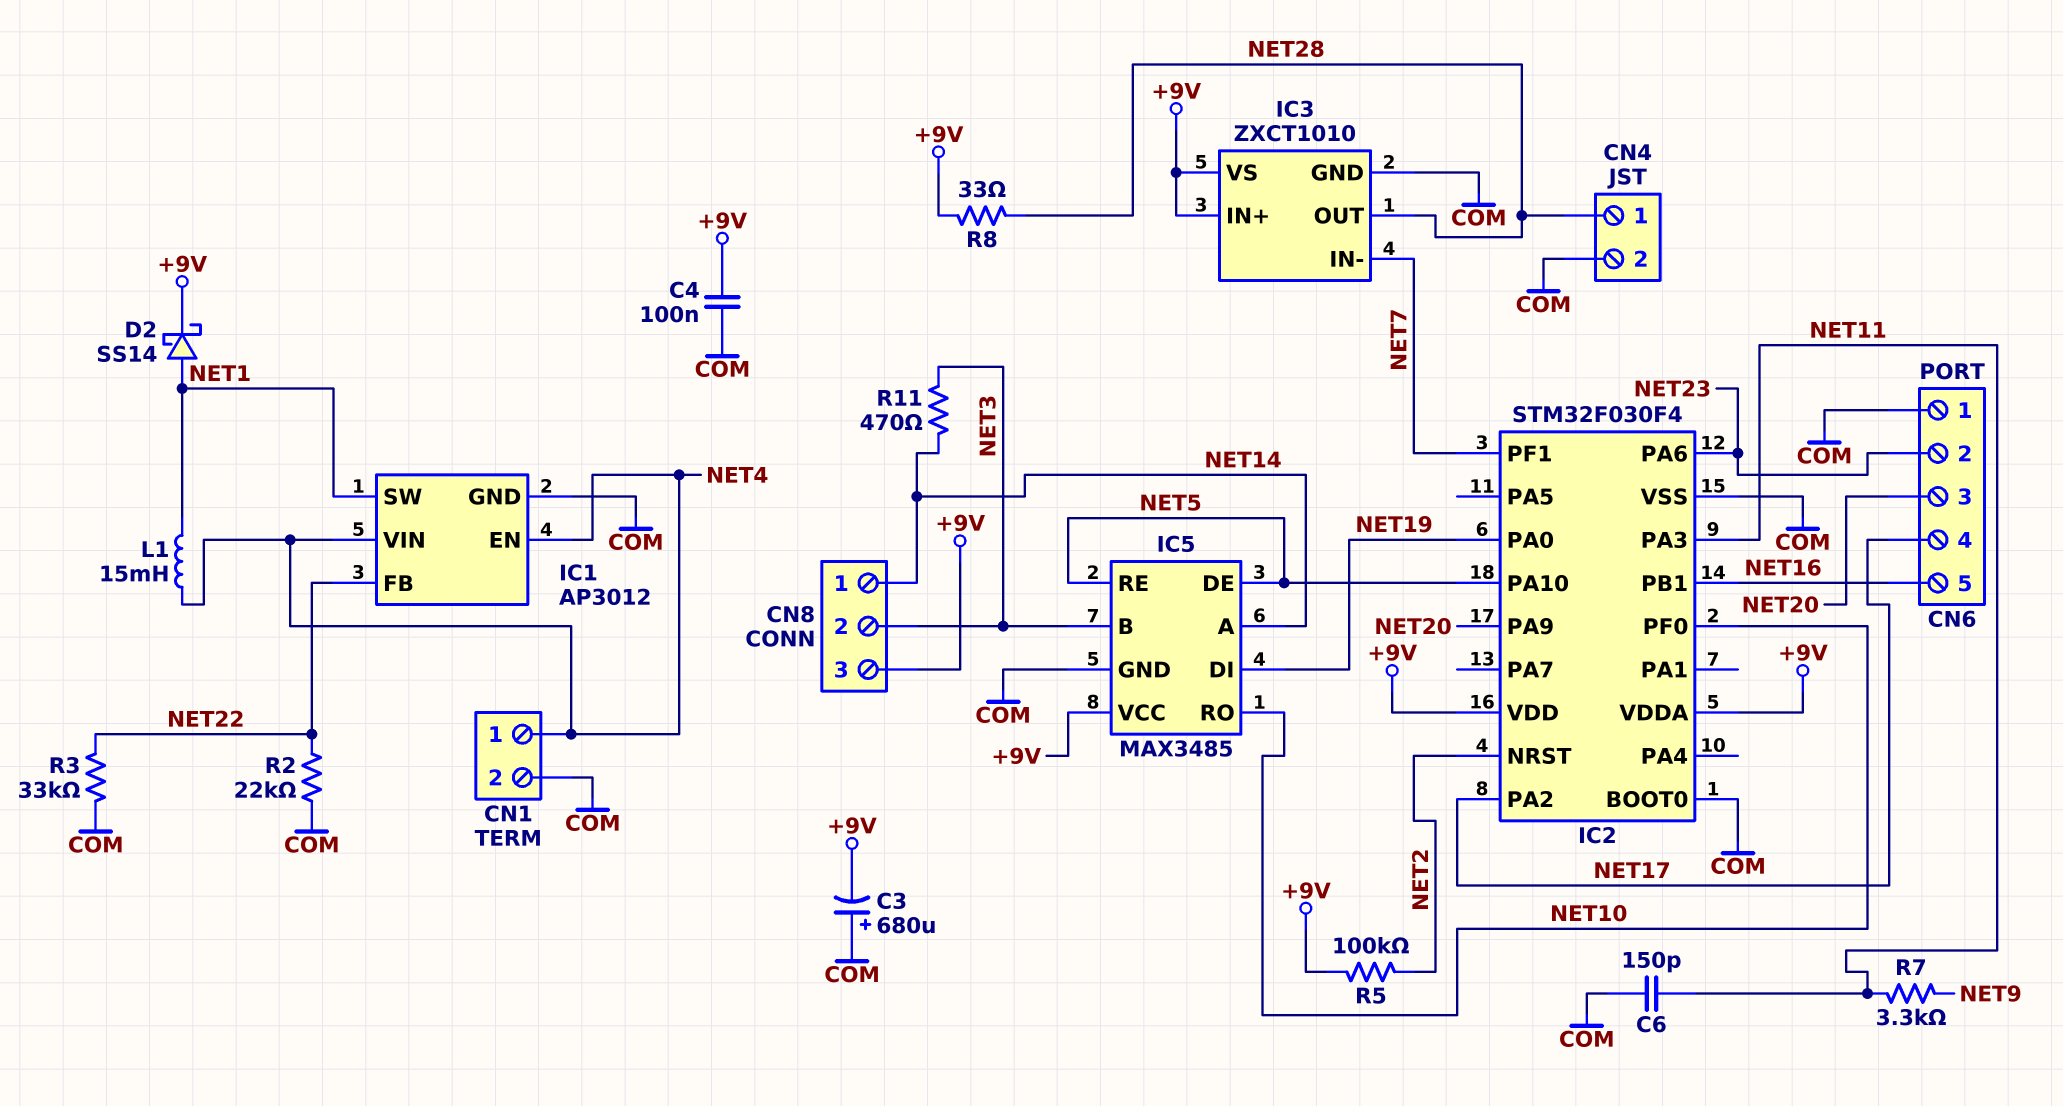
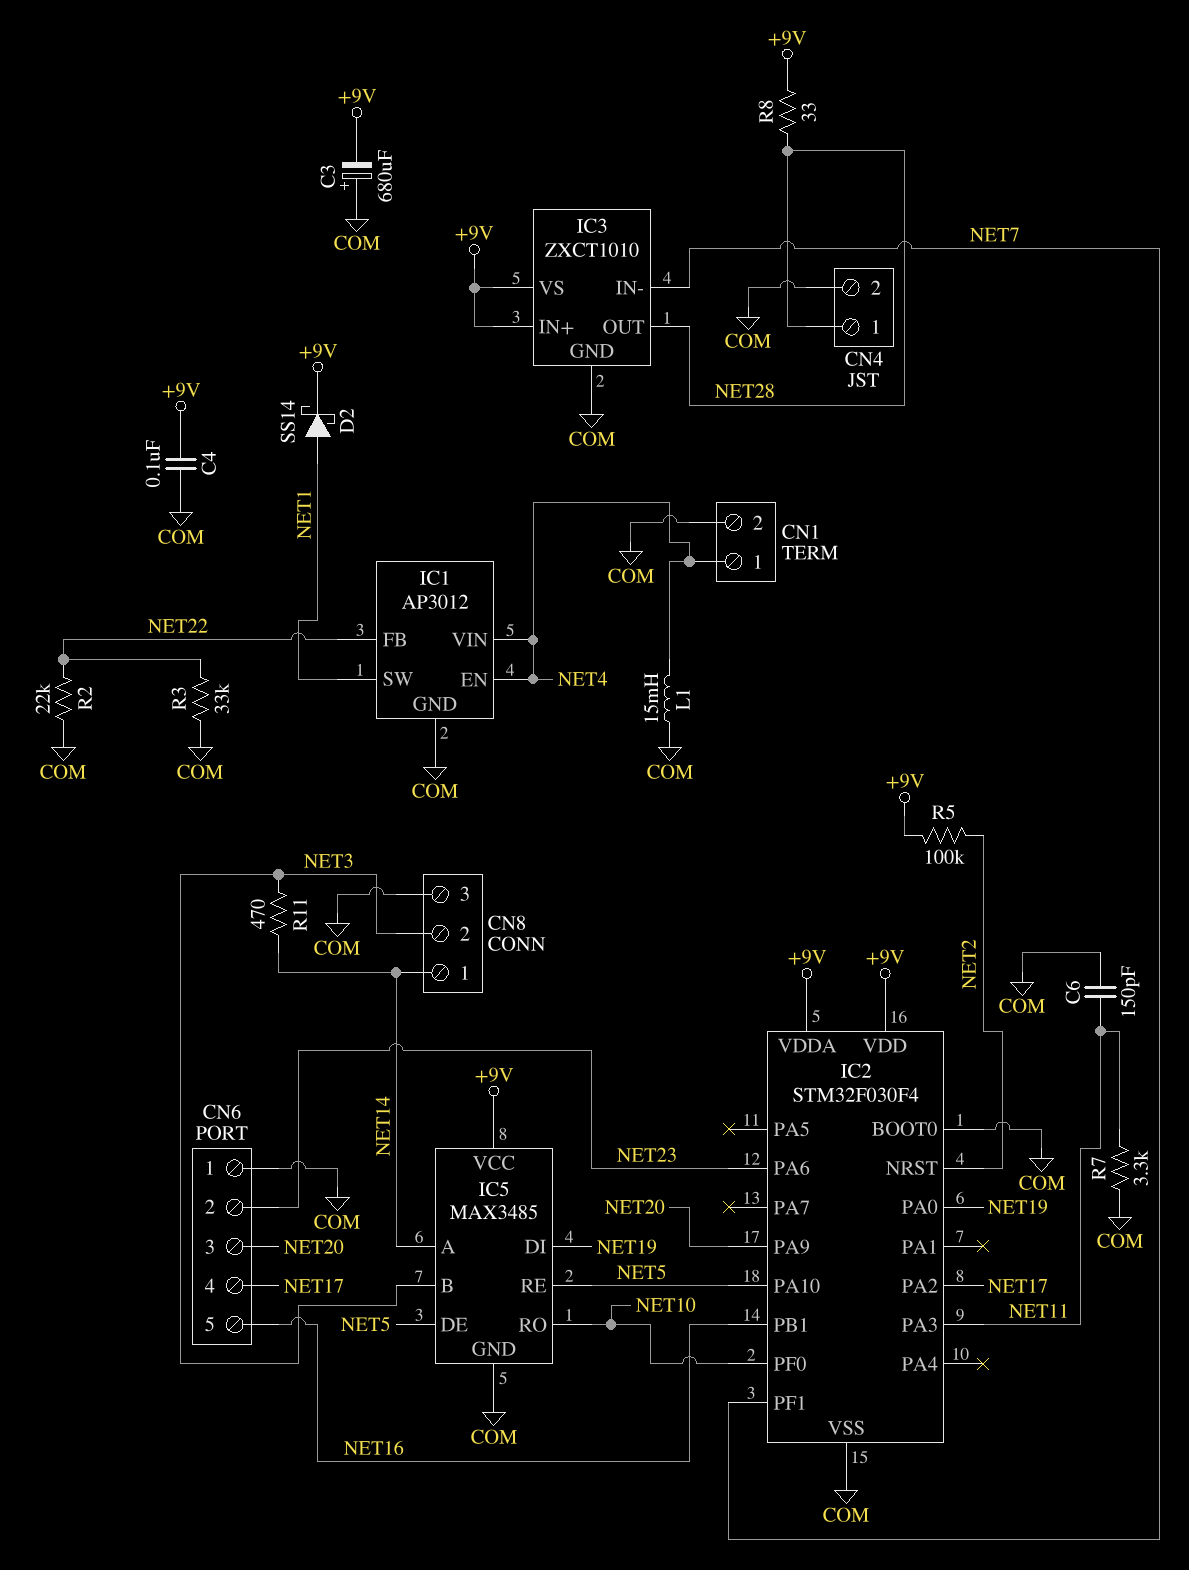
CN8 pin 3: +9V -> COM
L1: 15mH (NET1, NET4) -> 15mH (COM, NET4)
R7: 3.3k (NET9, NET11) -> 3.3k (COM, NET11)

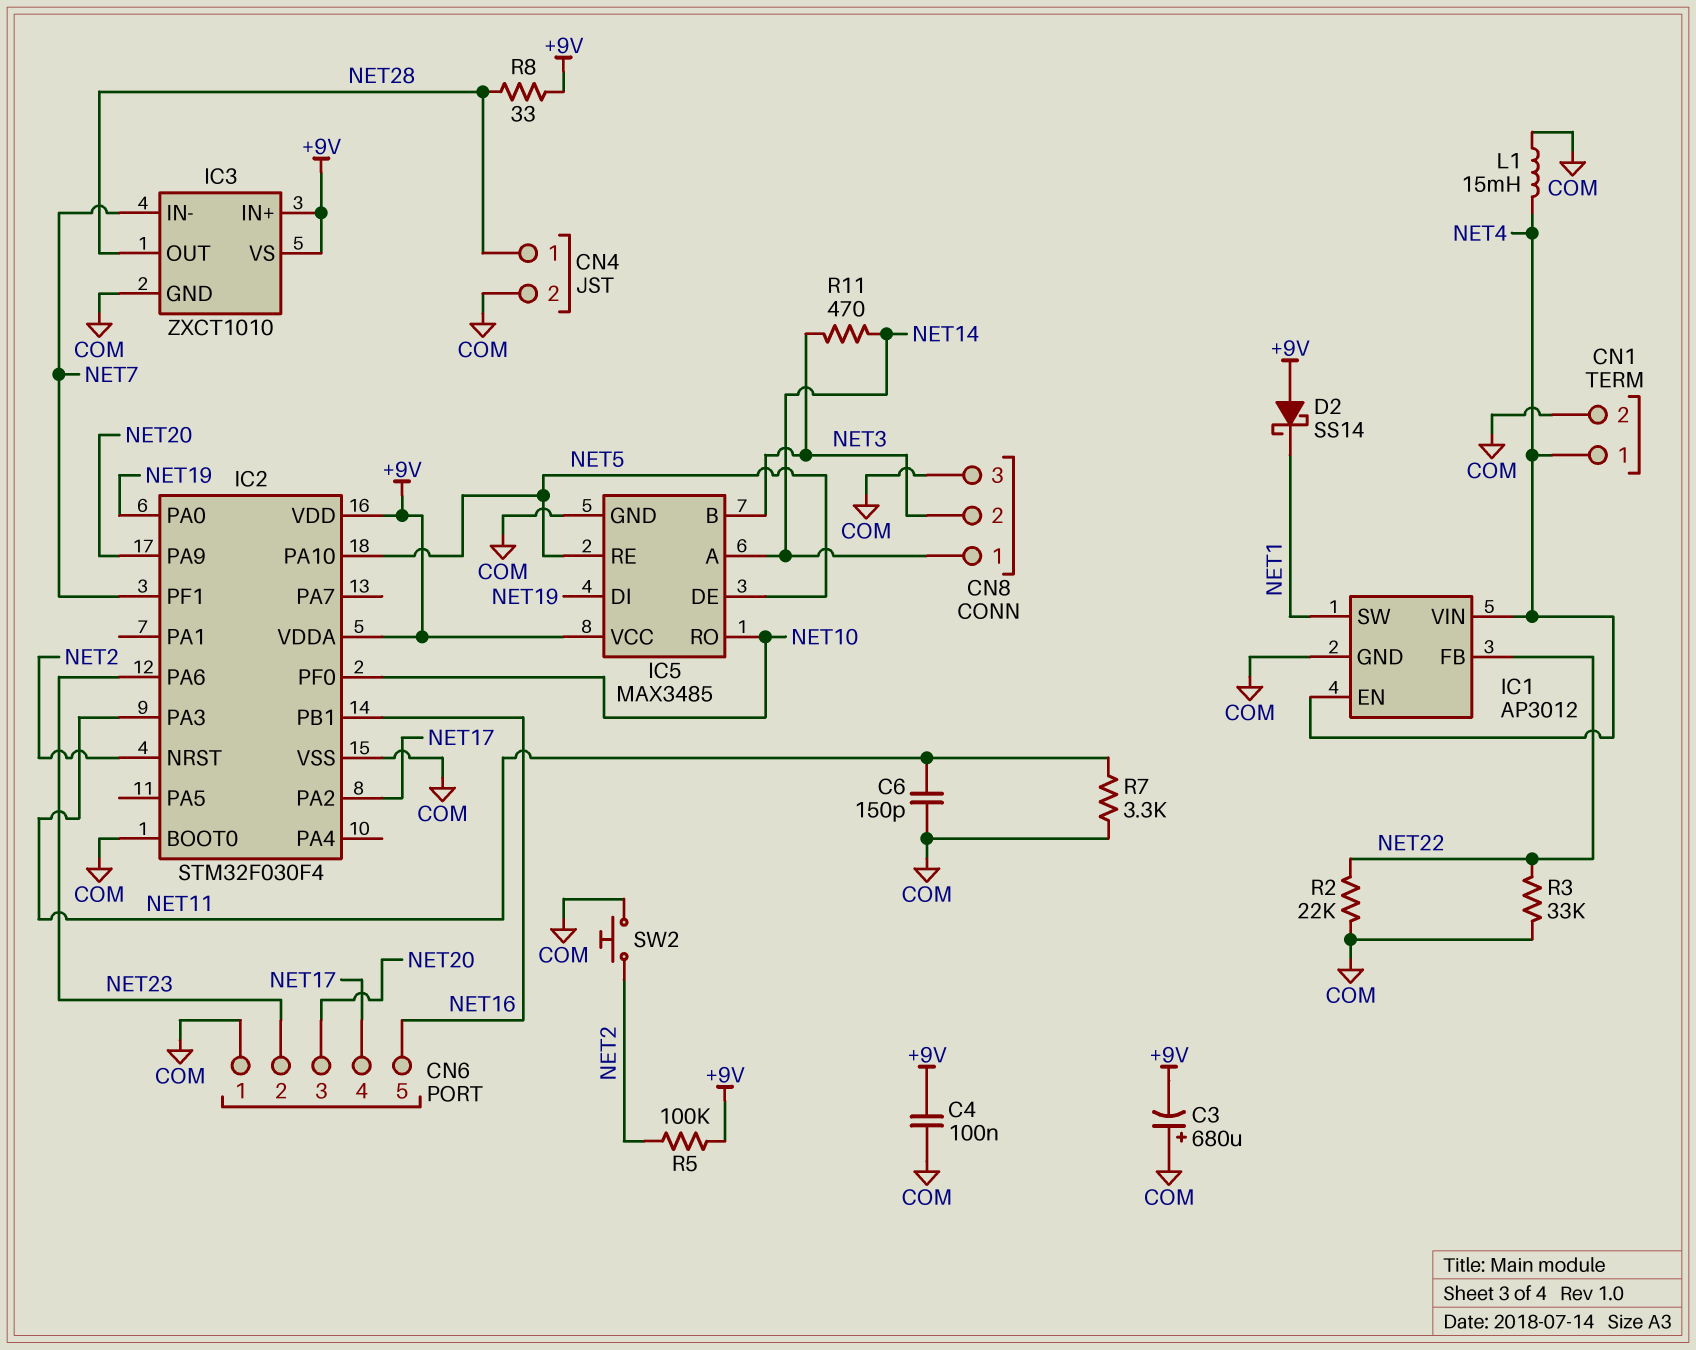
D2: schottky SS14 (A NET1, K +9V) -> schottky SS14 (A +9V, K NET1)
SW2: none -> button (COM, NET2)

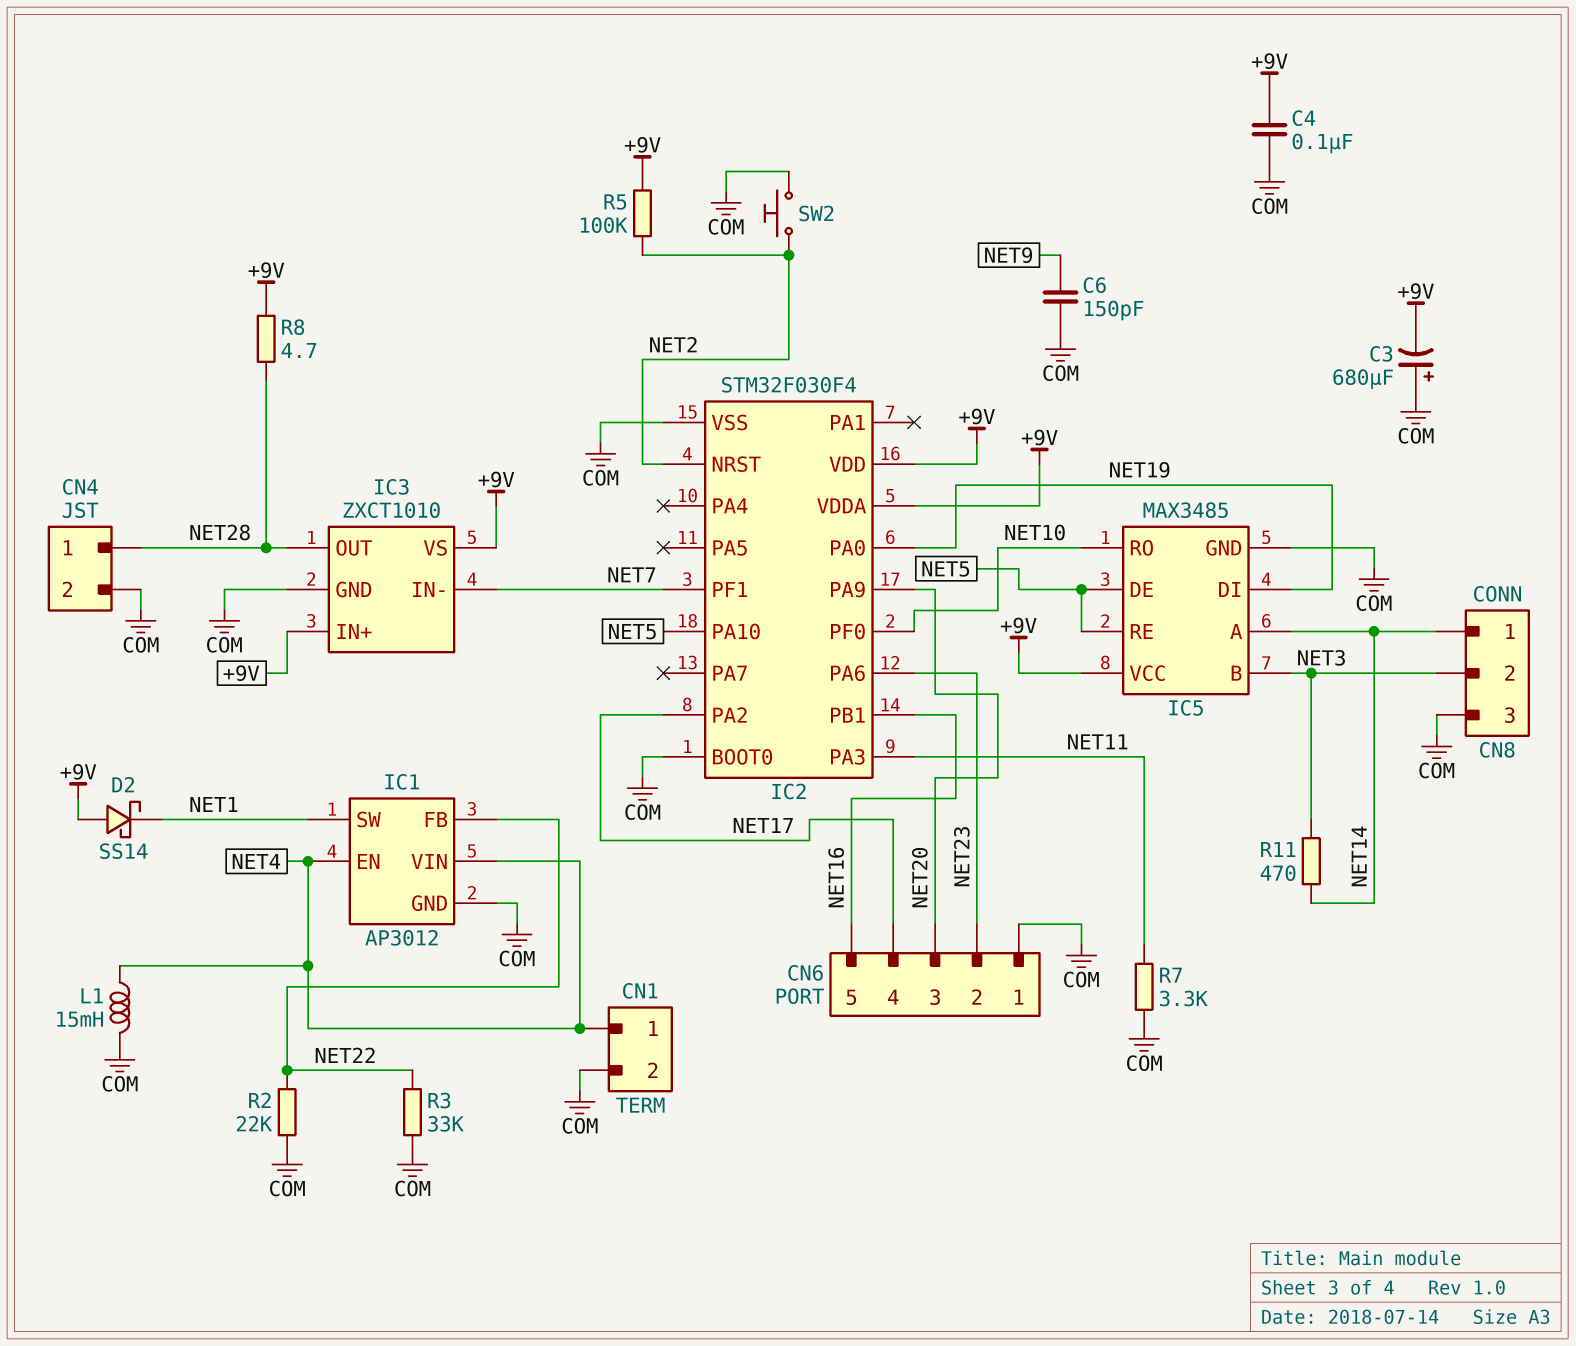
C6: 150pF (COM, NET11) -> 150pF (COM, NET9)
R8: 33 (+9V, NET28) -> 4.7 (+9V, NET28)

